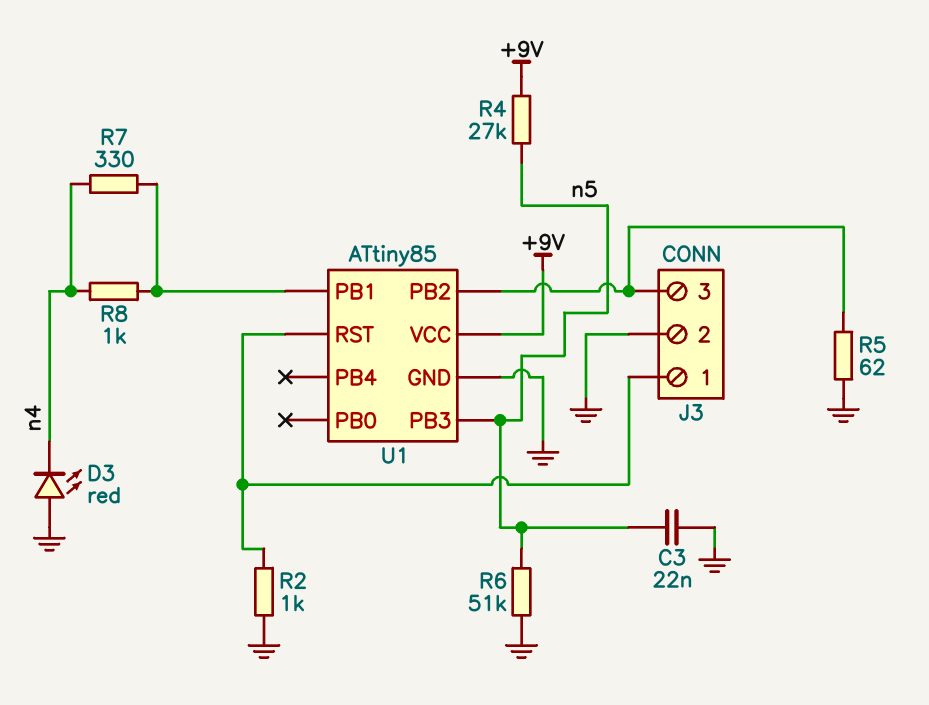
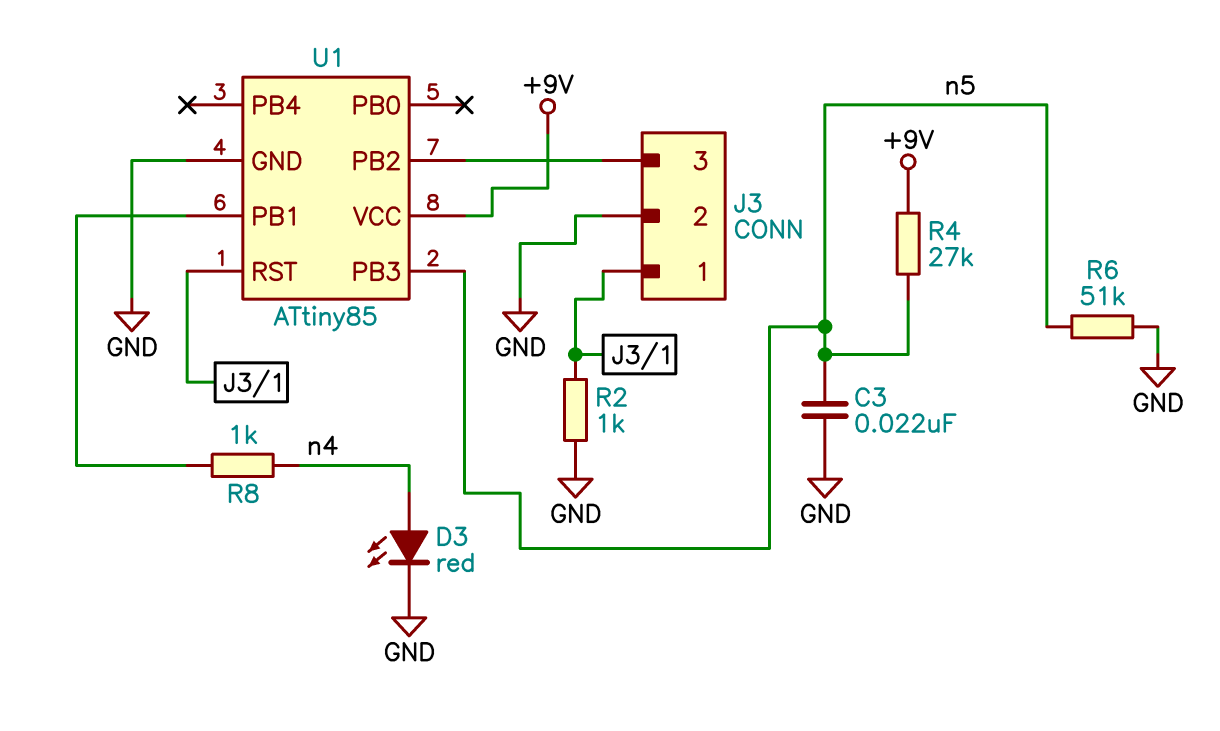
D3: LED red (A GND, K n4) -> LED red (A n4, K GND)
R5: 62 (GND, J3/3) -> none
R7: 330 (U1/PB1, n4) -> none

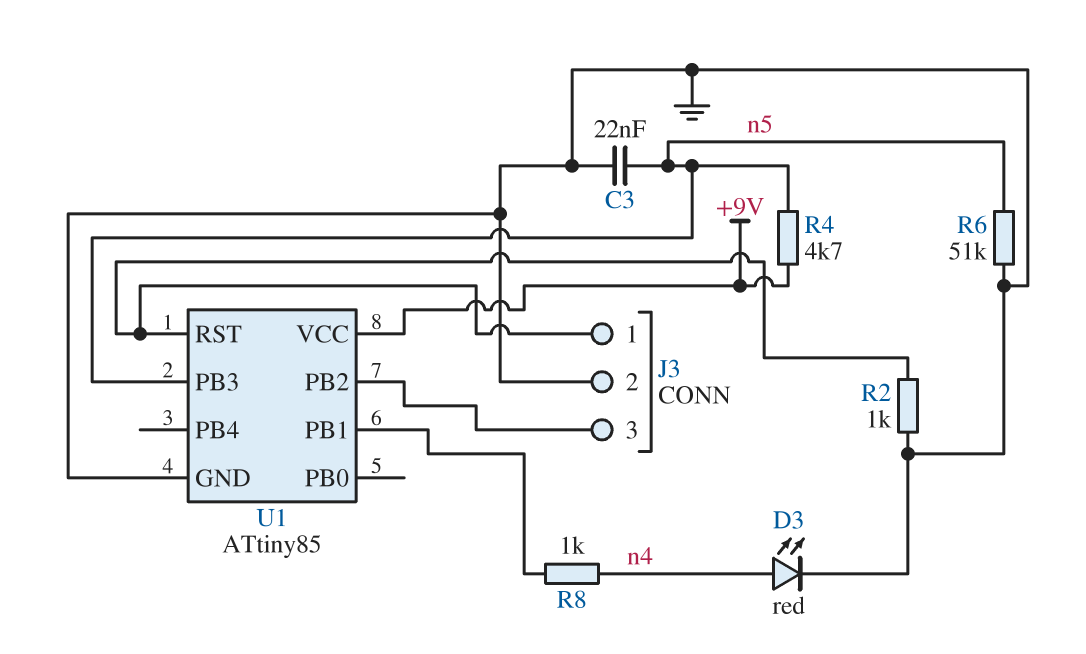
R4: 27k (+9V, n5) -> 4.7k (+9V, n5)

